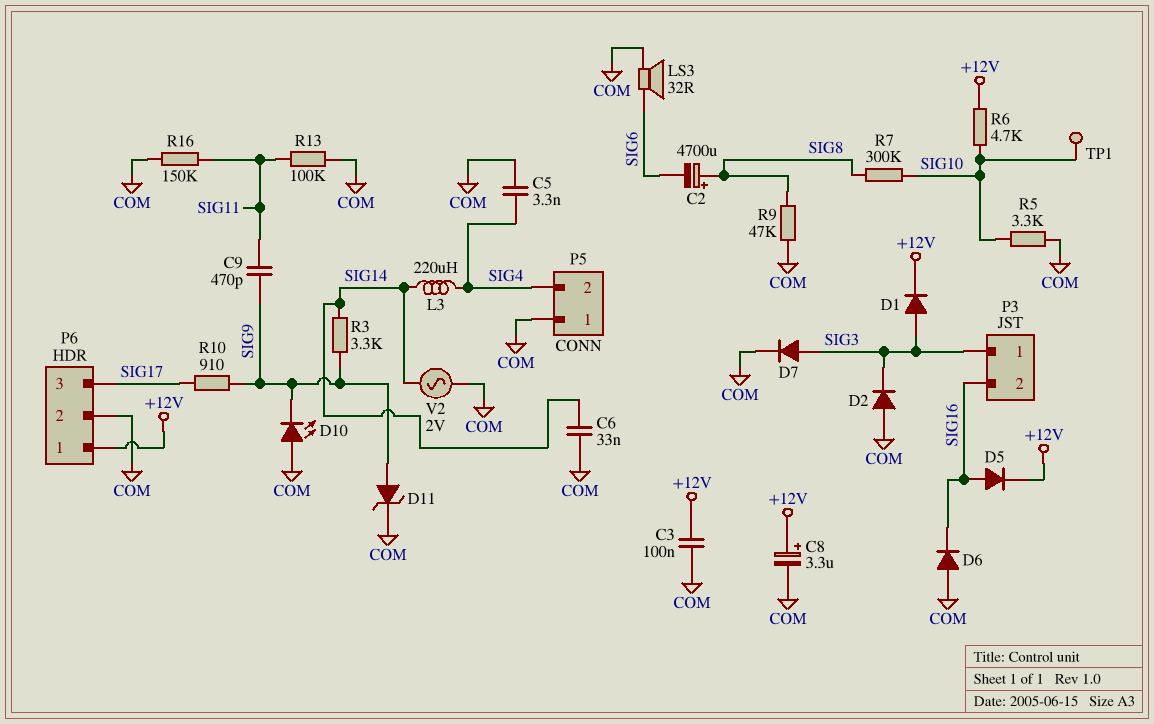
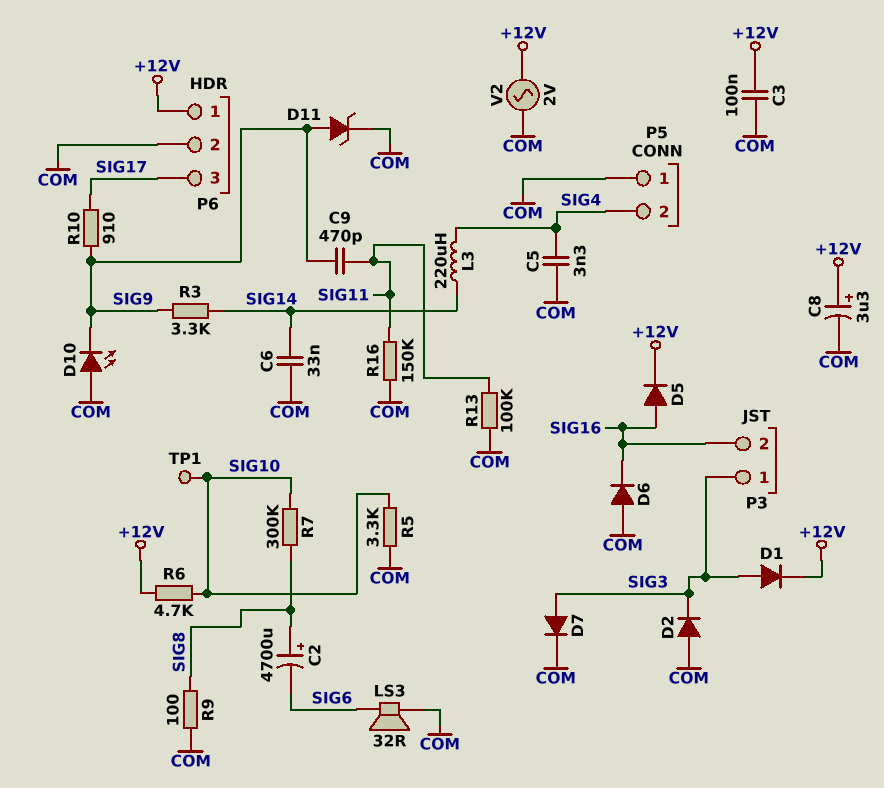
R9: 47k (COM, SIG8) -> 100 (COM, SIG8)
V2: AC 2V (COM, SIG14) -> AC 2V (+12V, COM)

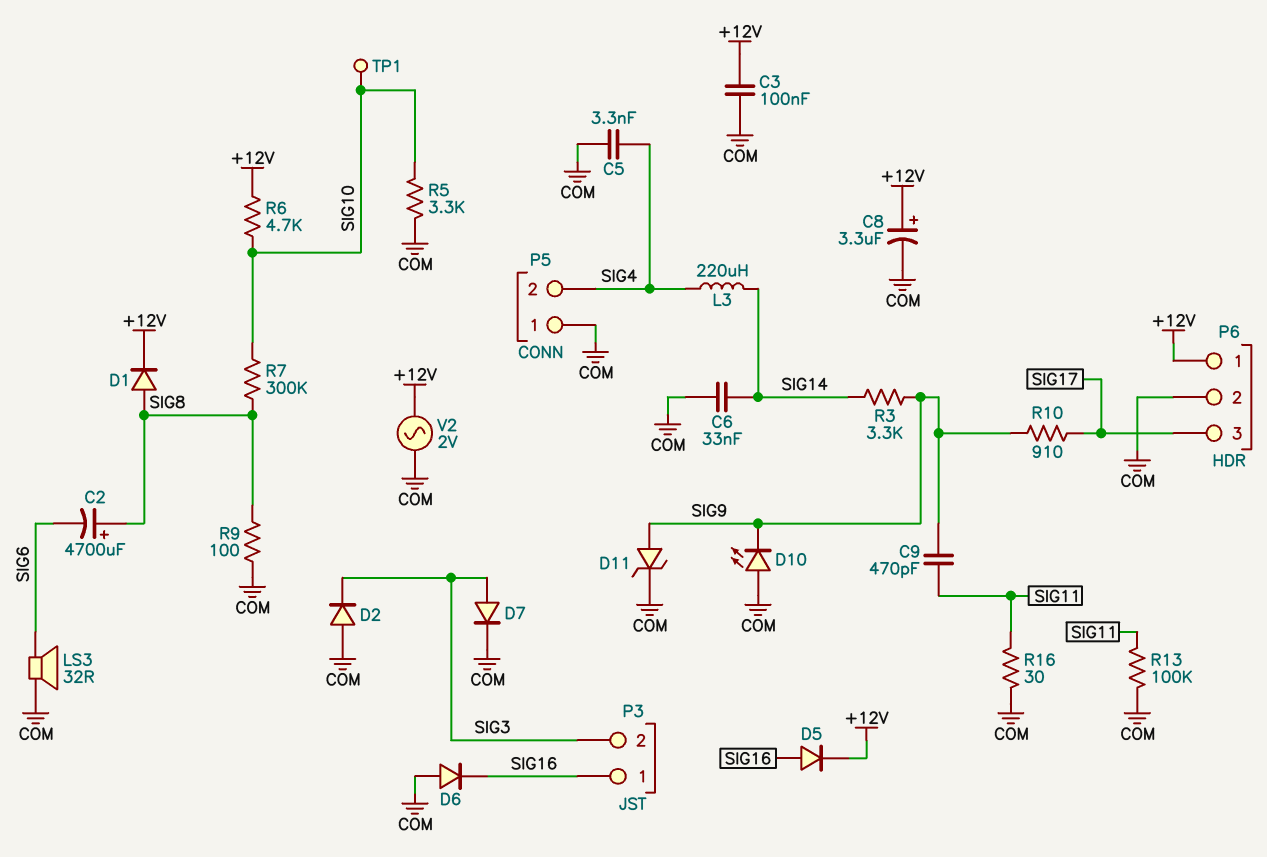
D1: diode (A SIG3, K +12V) -> diode (A SIG8, K +12V)
P3 pin 1: SIG3 -> SIG16
P3 pin 2: SIG16 -> SIG3
R16: 150k (COM, SIG11) -> 30 (COM, SIG11)

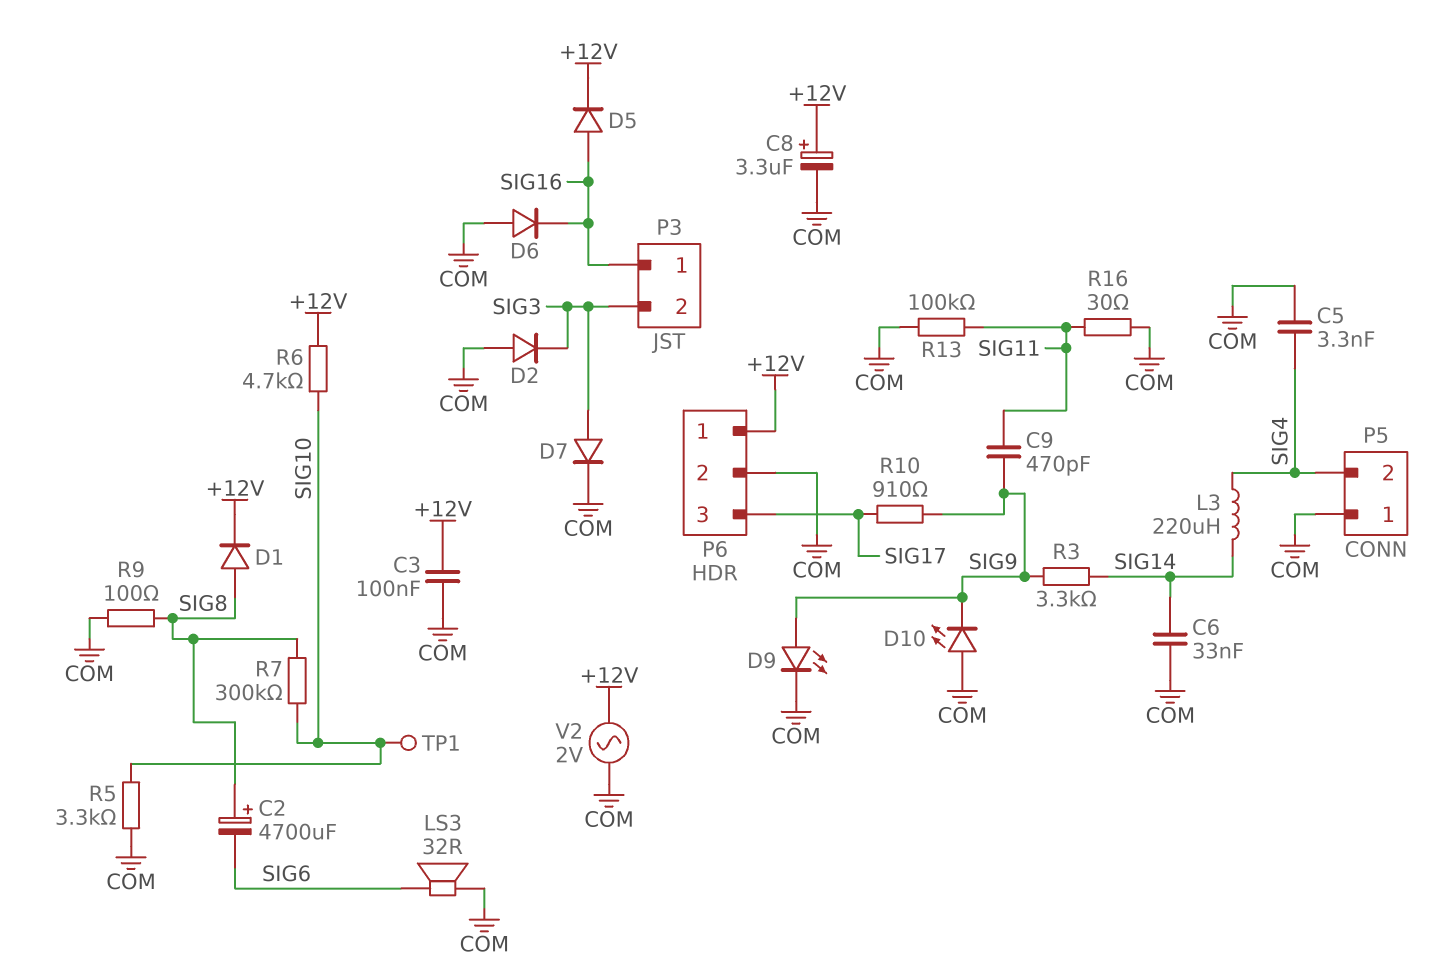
D9: none -> LED (A SIG9, K COM)
D11: zener (A SIG9, K COM) -> none

